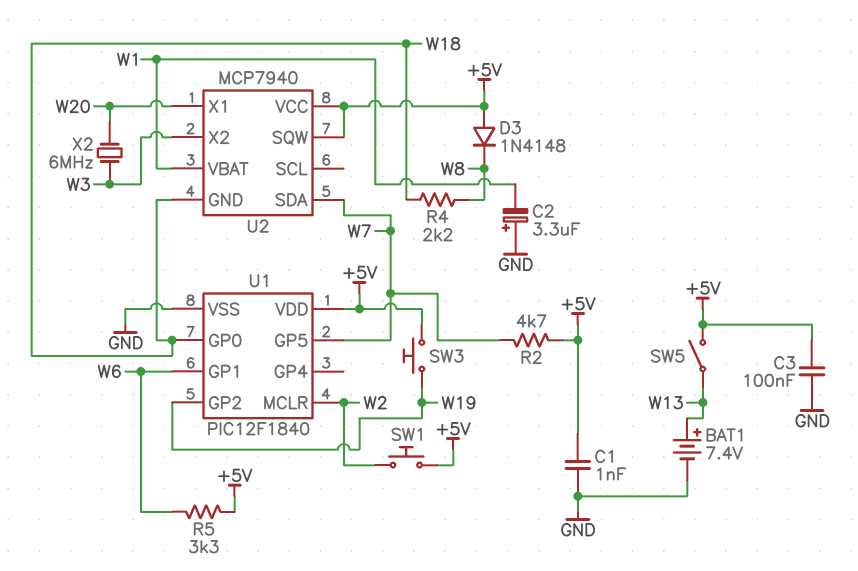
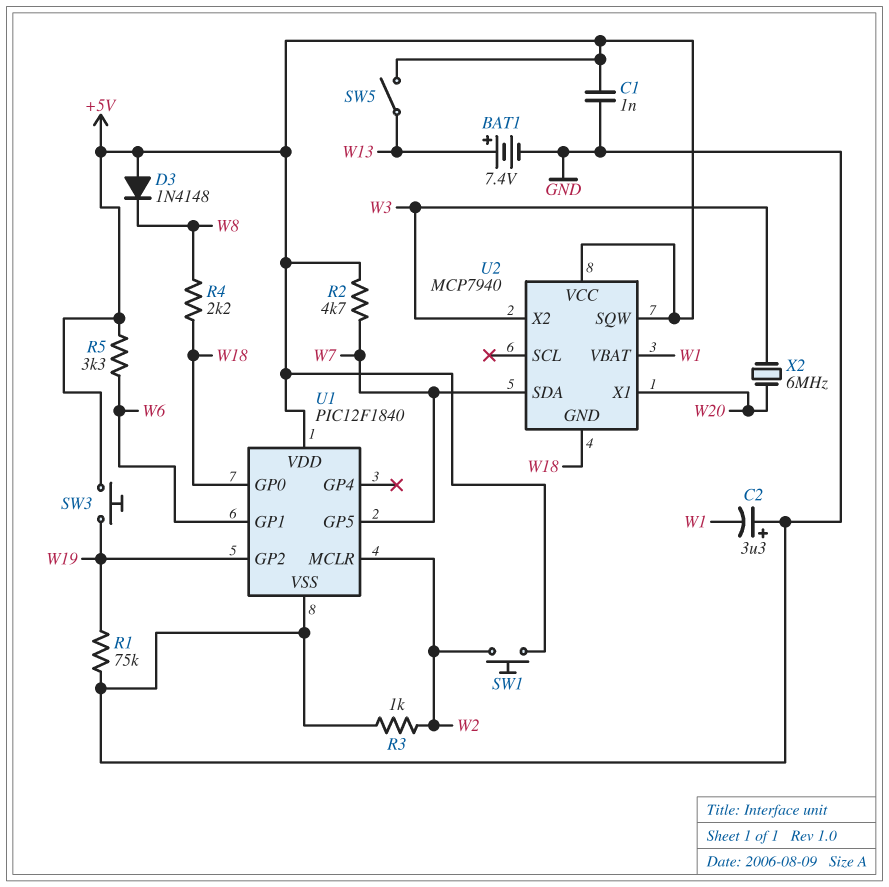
C3: 100nF (+5V, GND) -> none
R1: none -> 75k (GND, W19)
R3: none -> 1k (GND, W2)

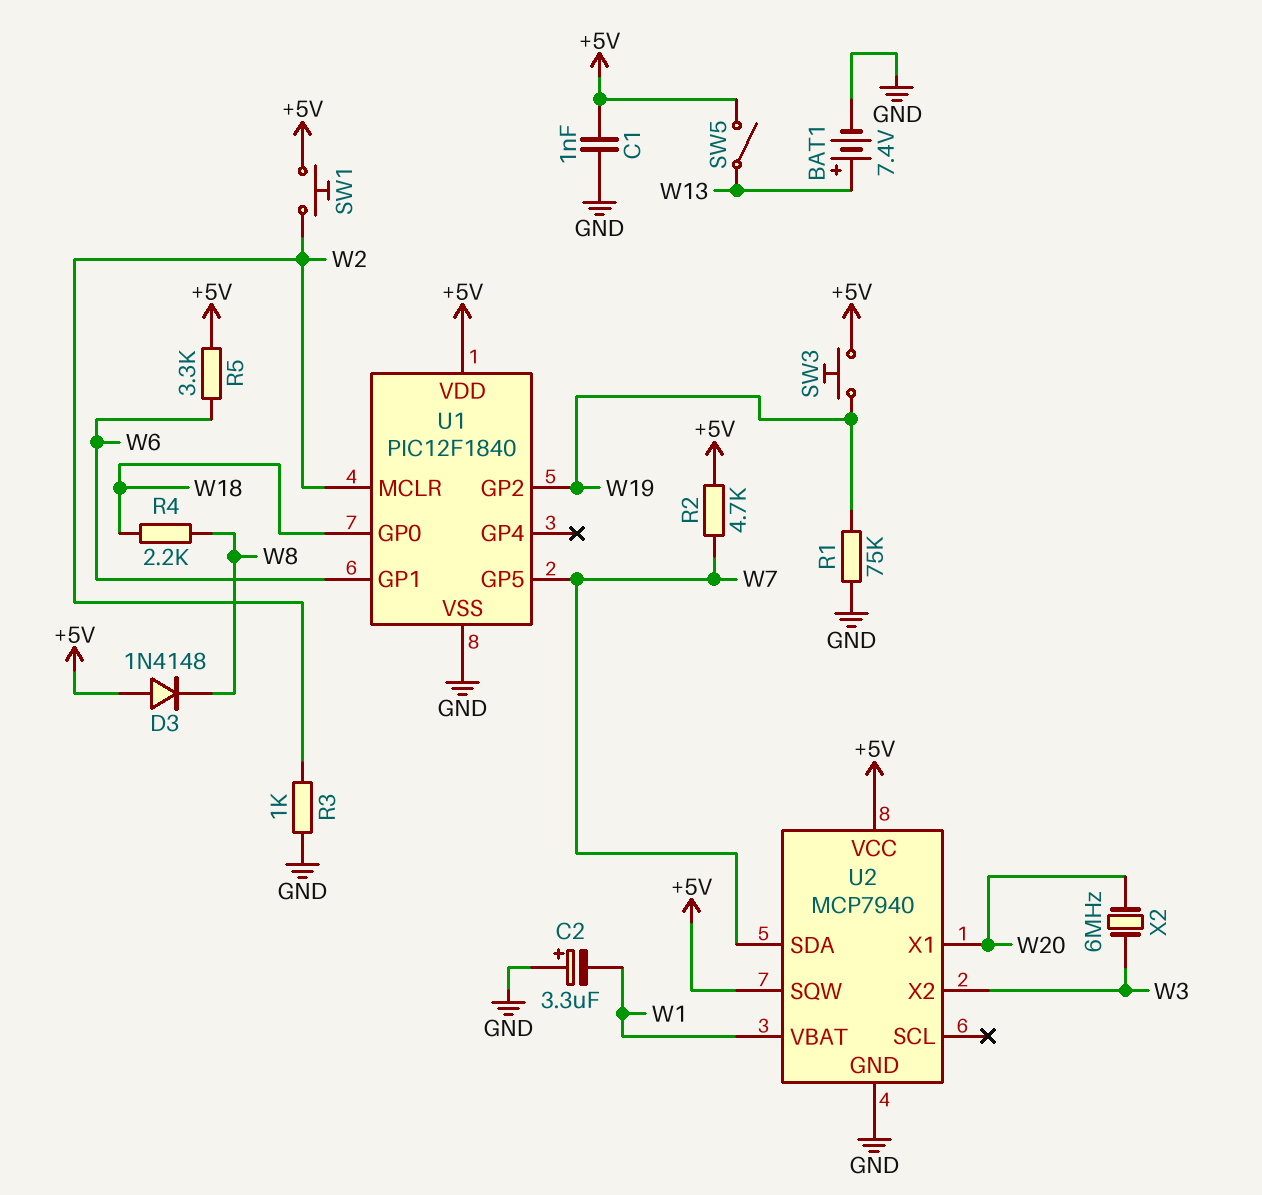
U2 pin GND: W18 -> GND

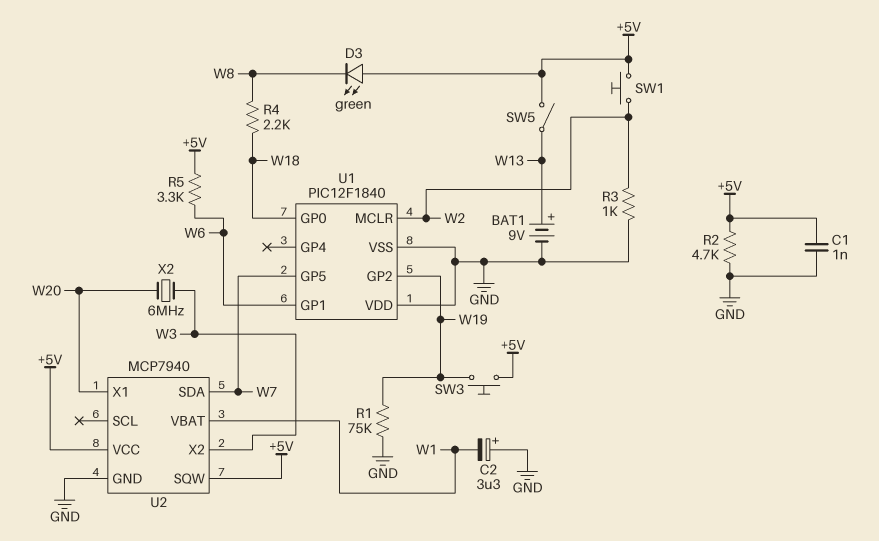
BAT1: 7.4V (plus W13, minus GND) -> 9V (plus W13, minus GND)
D3: diode 1N4148 (A +5V, K W8) -> LED green (A +5V, K W8)
R2: 4.7k (+5V, W7) -> 4.7k (+5V, GND)
U1 pin VDD: +5V -> GND

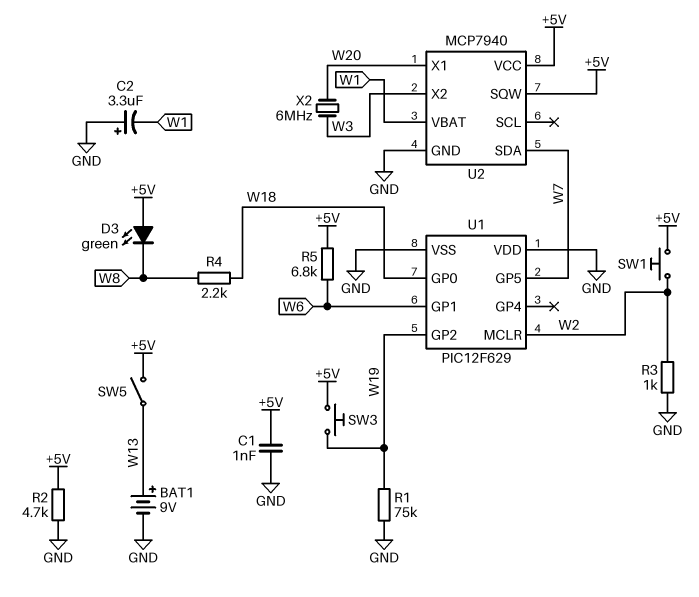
R5: 3.3k (+5V, W6) -> 6.8k (+5V, W6)
U1: PIC12F1840 -> PIC12F629

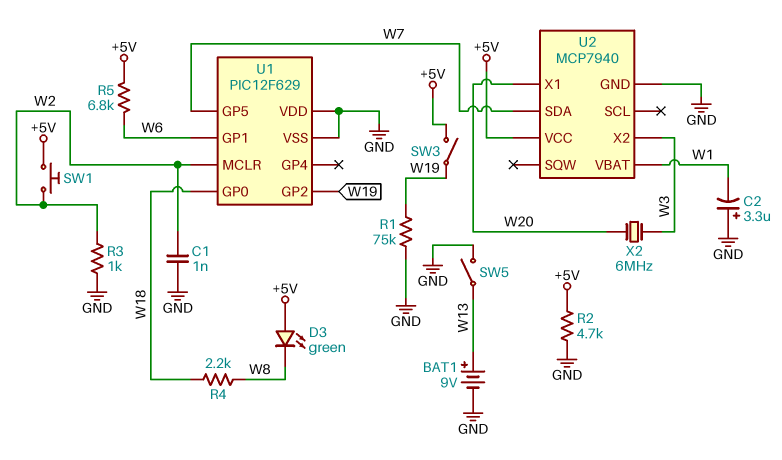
C1: 1nF (+5V, GND) -> 1nF (GND, W2)
SW3: button (+5V, W19) -> switch (+5V, W19)
SW5: switch (+5V, W13) -> switch (GND, W13)
U2 pin SQW: +5V -> none

